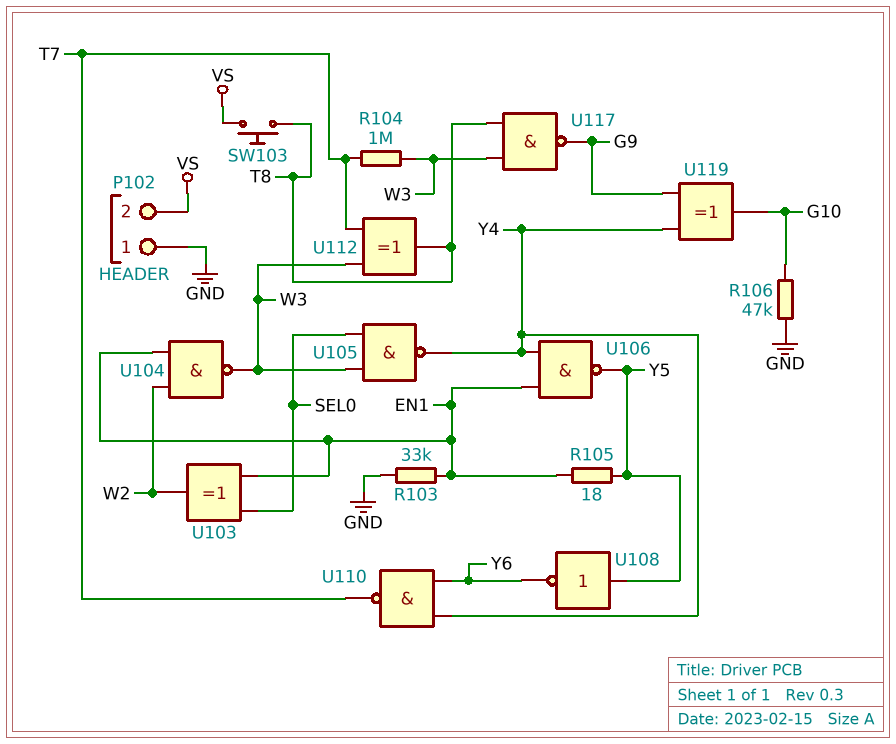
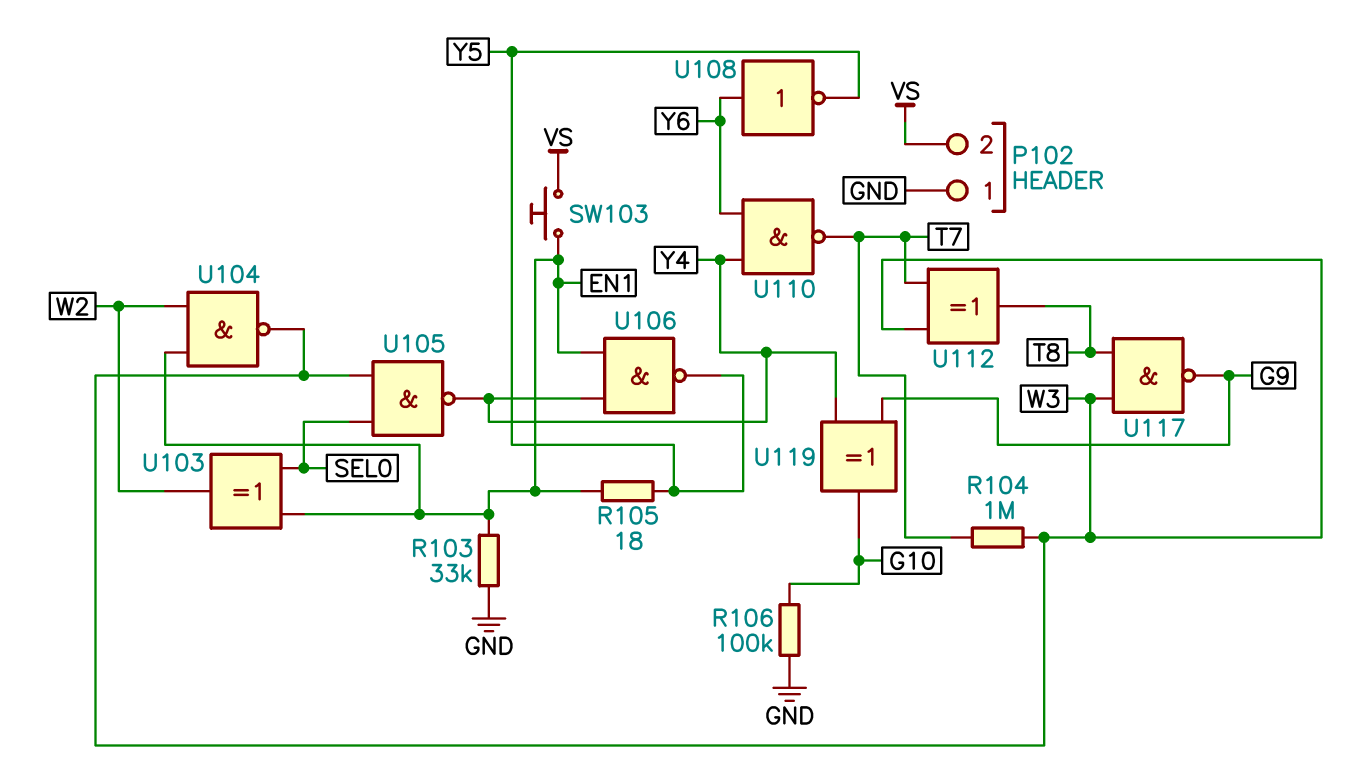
R106: 47k (G10, GND) -> 100k (G10, GND)
SW103: button (T8, VS) -> button (EN1, VS)
U108: NOT (in Y5, out Y6) -> NOT (in Y6, out Y5)

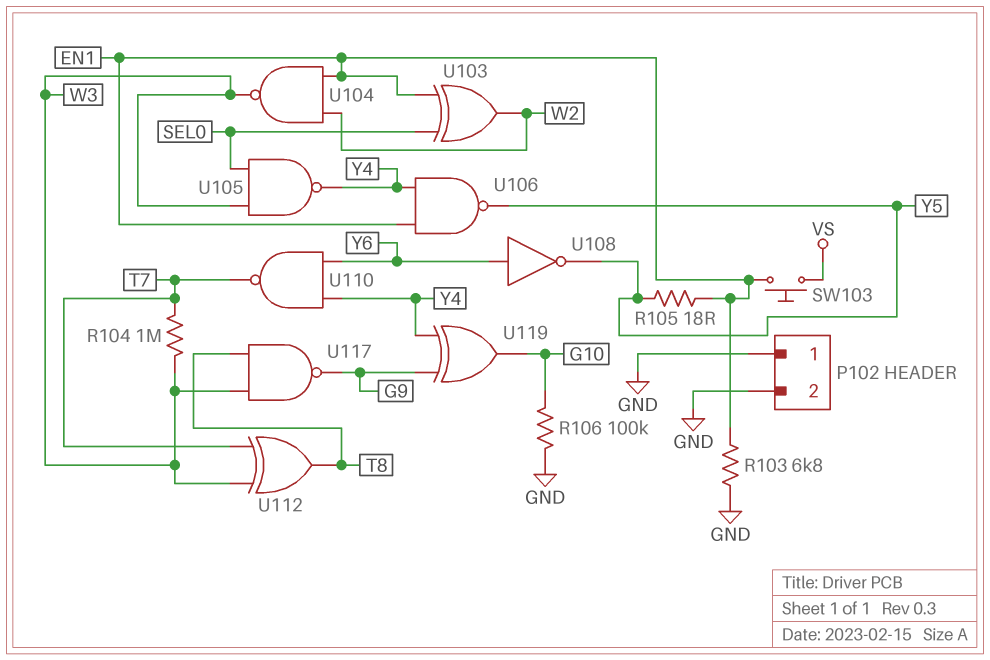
P102 pin 2: VS -> GND
R103: 33k (EN1, GND) -> 6.8k (EN1, GND)

